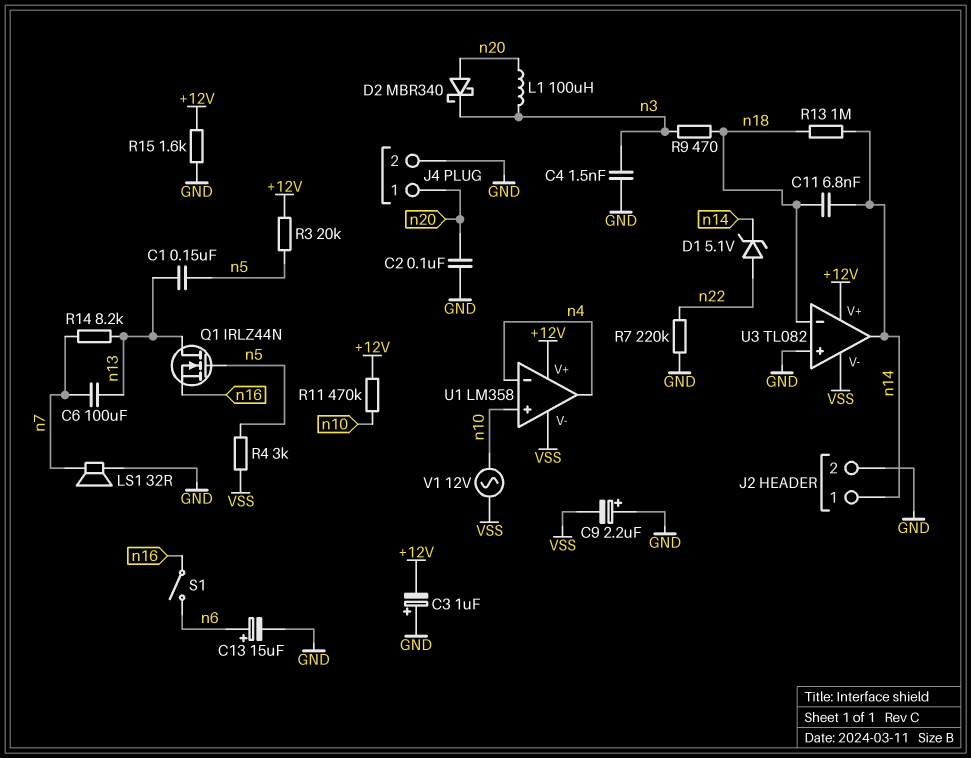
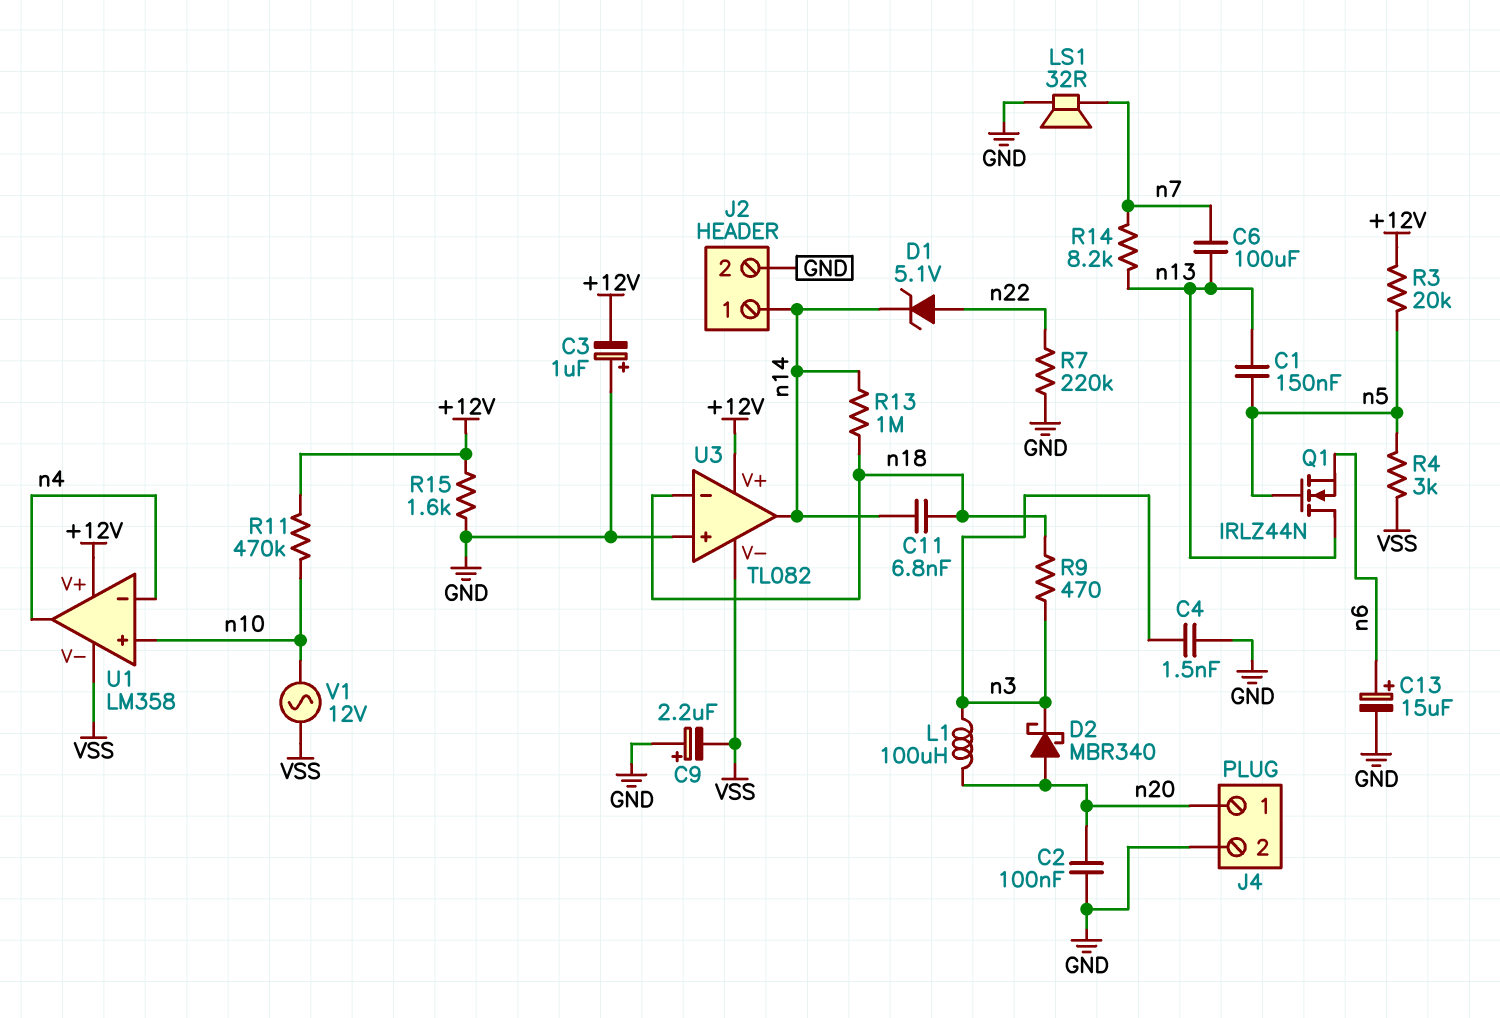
Q1: NMOS IRLZ44N (G n5, D n13, S n16) -> NMOS IRLZ44N (G n5, D n13, S n6)
S1: switch (n6, n16) -> none

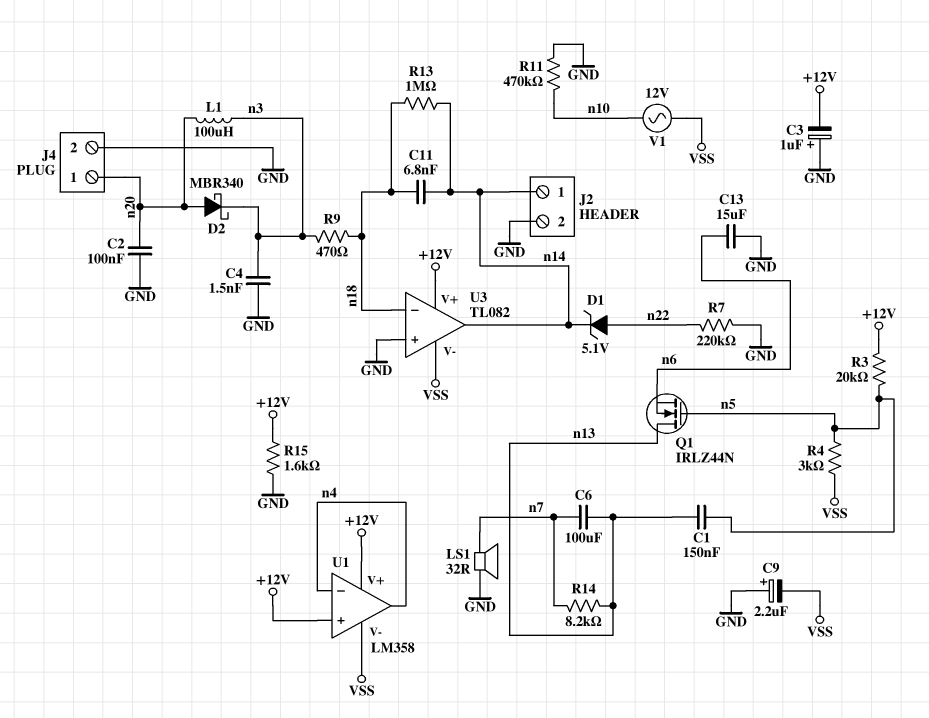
C13: 15uF (plus n6, minus GND) -> 15uF (GND, n6)
R11: 470k (+12V, n10) -> 470k (GND, n10)
U1 pin in+: n10 -> +12V

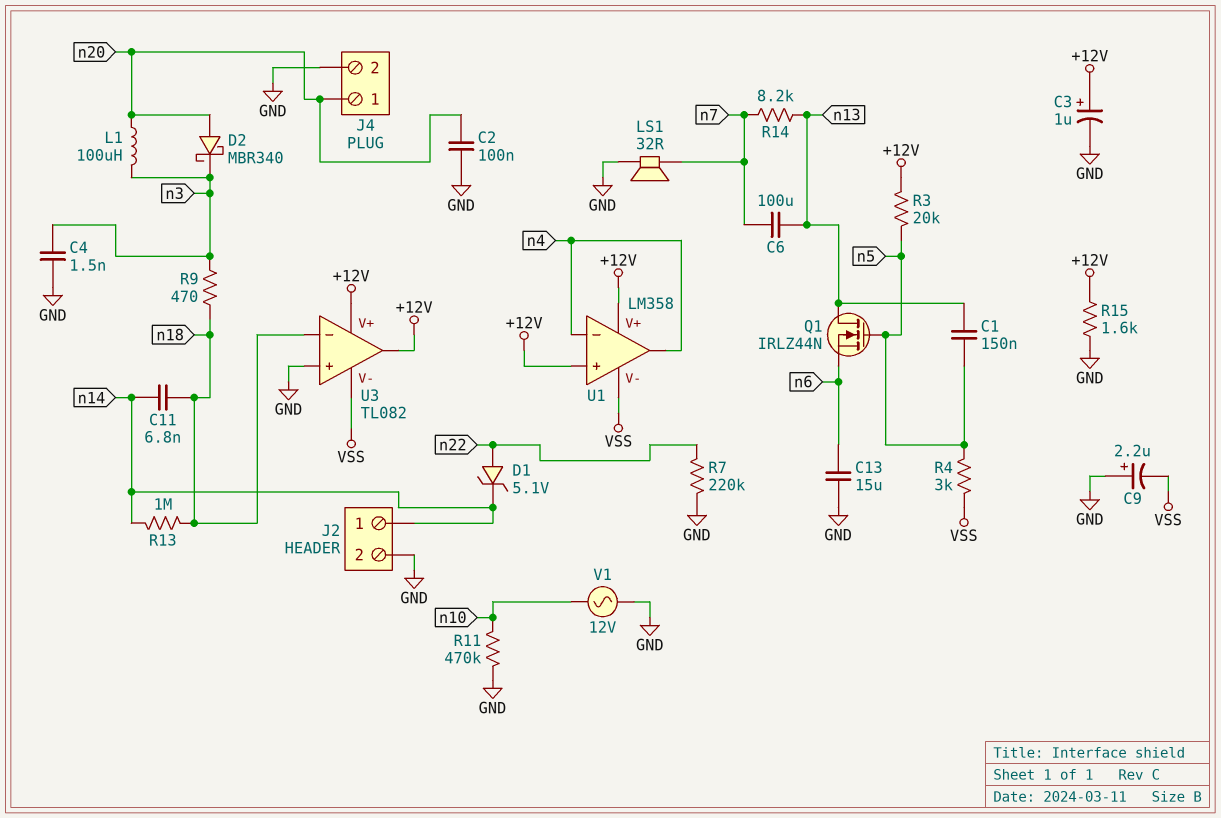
C3: 1uF (plus GND, minus +12V) -> 1uF (plus +12V, minus GND)
U3 pin out: n14 -> +12V
V1: AC 12V (VSS, n10) -> AC 12V (GND, n10)

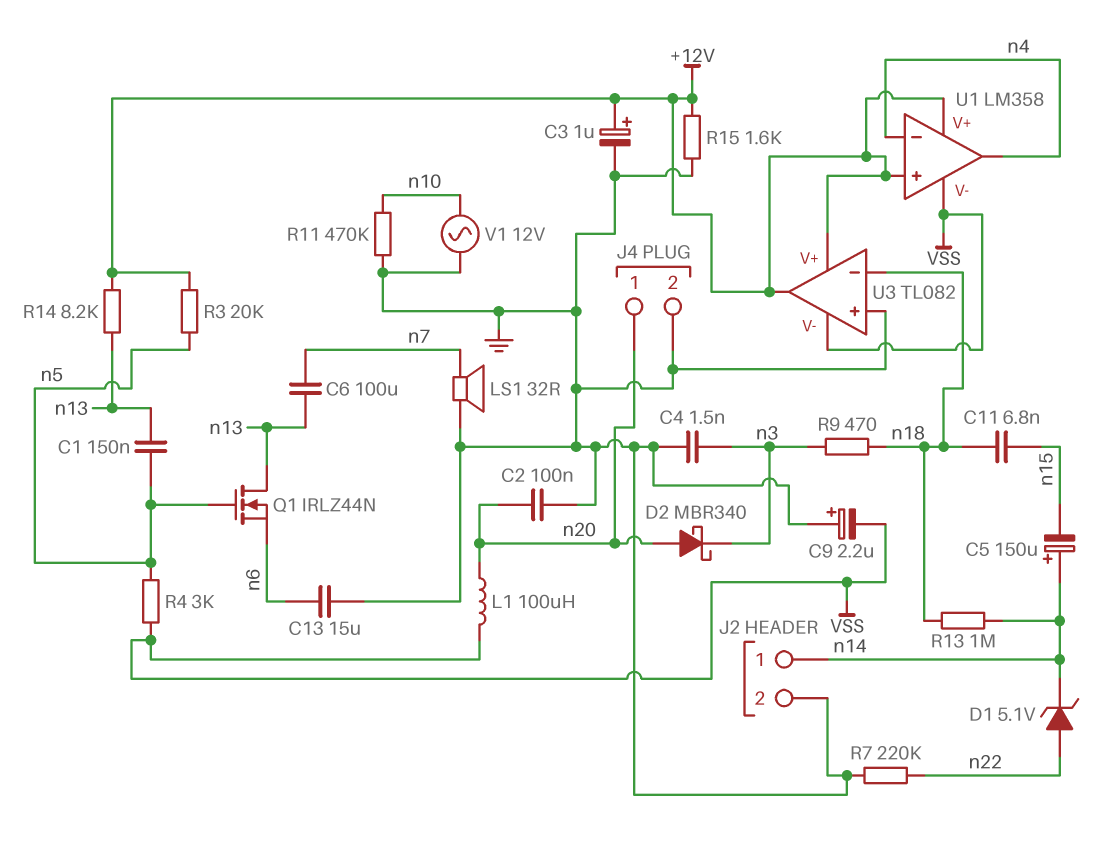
C5: none -> 150uF (plus n14, minus n15)
C11: 6.8nF (n14, n18) -> 6.8nF (n15, n18)
L1: 100uH (n3, n20) -> 100uH (VSS, n20)
R14: 8.2k (n7, n13) -> 8.2k (+12V, n13)

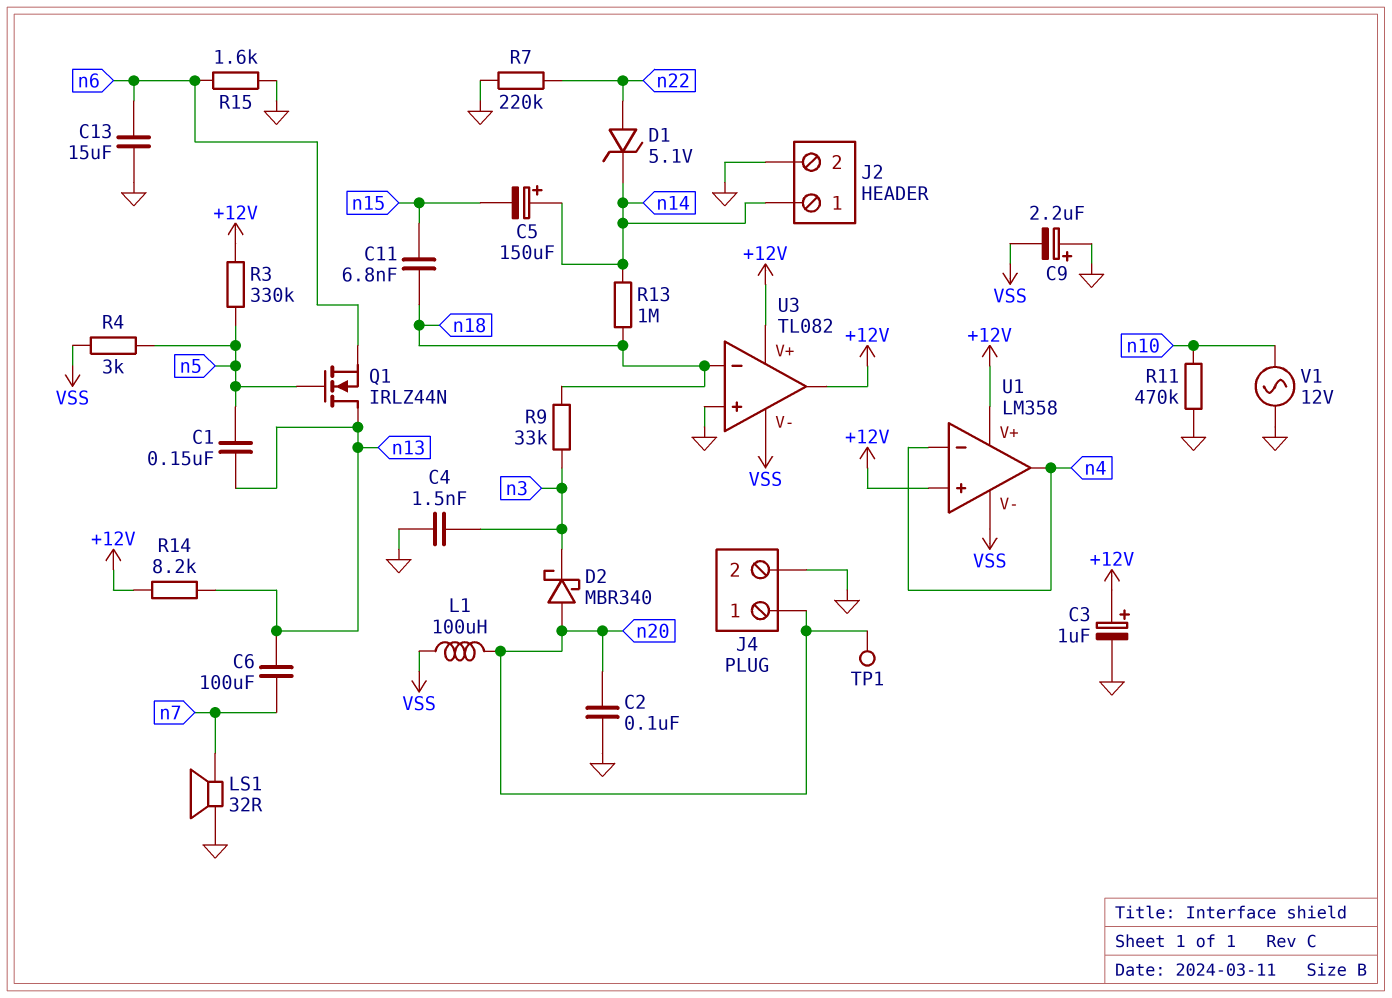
R3: 20k (+12V, n5) -> 330k (+12V, n5)
R9: 470 (n3, n18) -> 33k (n3, n18)
R15: 1.6k (+12V, GND) -> 1.6k (GND, n6)
TP1: none -> test point (n20)

